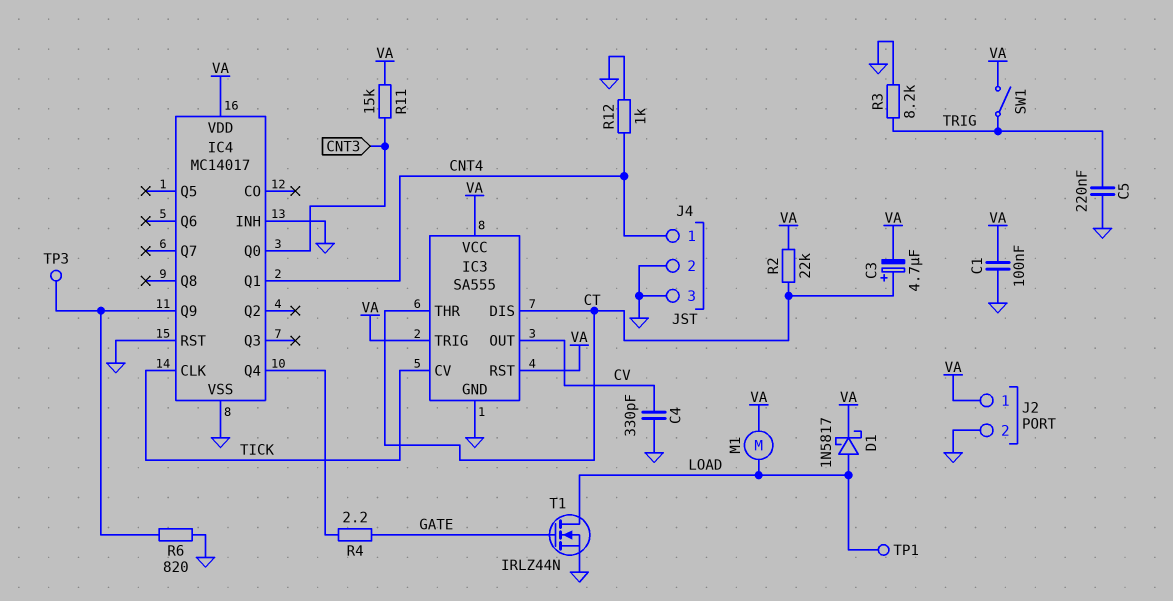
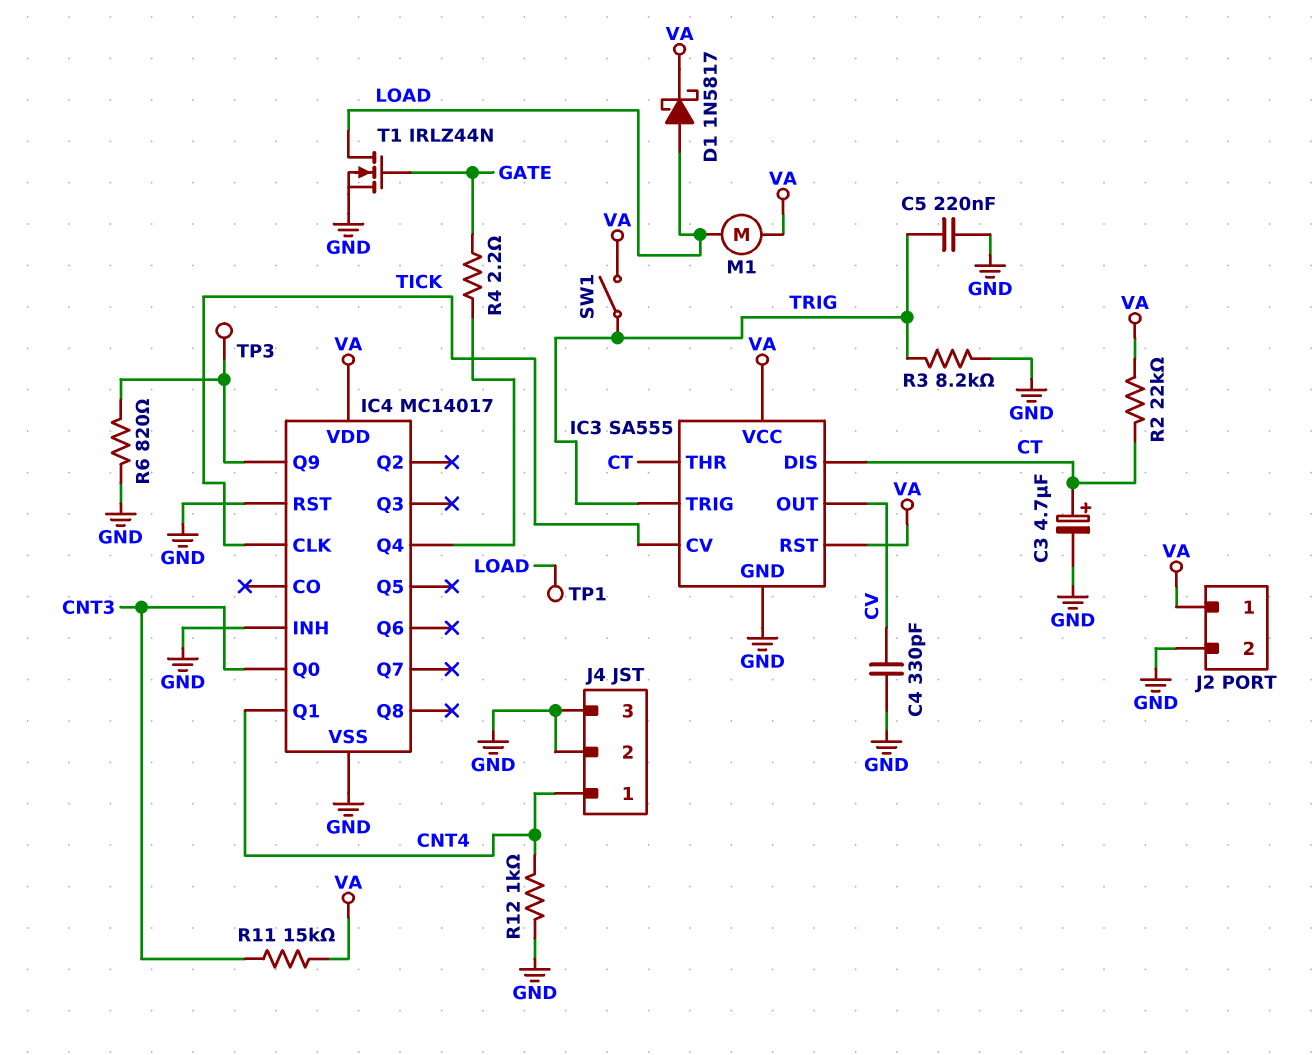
C1: 100nF (GND, VA) -> none
C3: 4.7uF (plus CT, minus VA) -> 4.7uF (plus CT, minus GND)
IC3 pin TRIG: VA -> TRIG

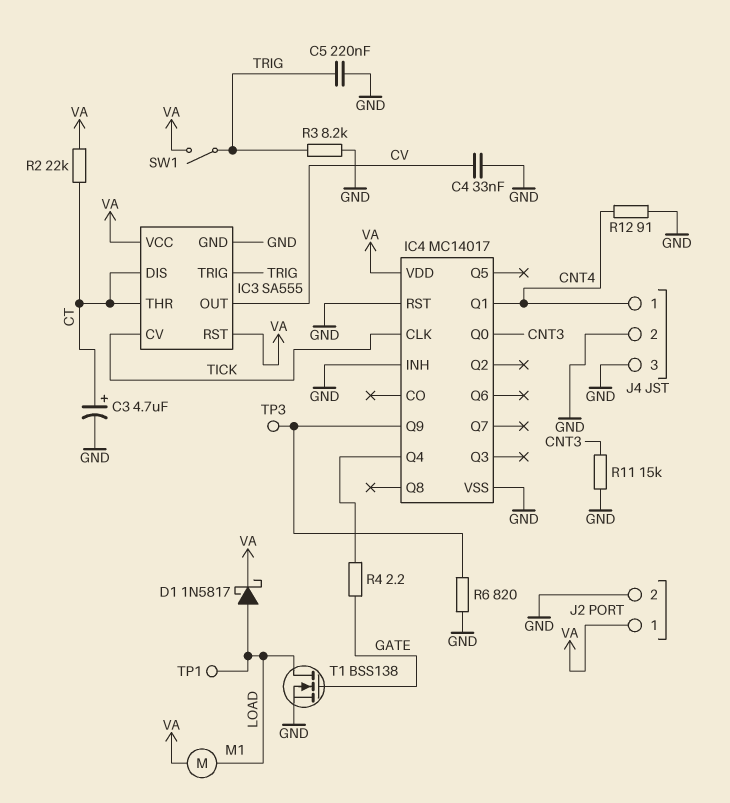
C4: 330pF (CV, GND) -> 33nF (CV, GND)
R11: 15k (CNT3, VA) -> 15k (CNT3, GND)
R12: 1k (CNT4, GND) -> 91 (CNT4, GND)
T1: NMOS IRLZ44N (G GATE, D LOAD, S GND) -> NMOS BSS138 (G GATE, D LOAD, S GND)

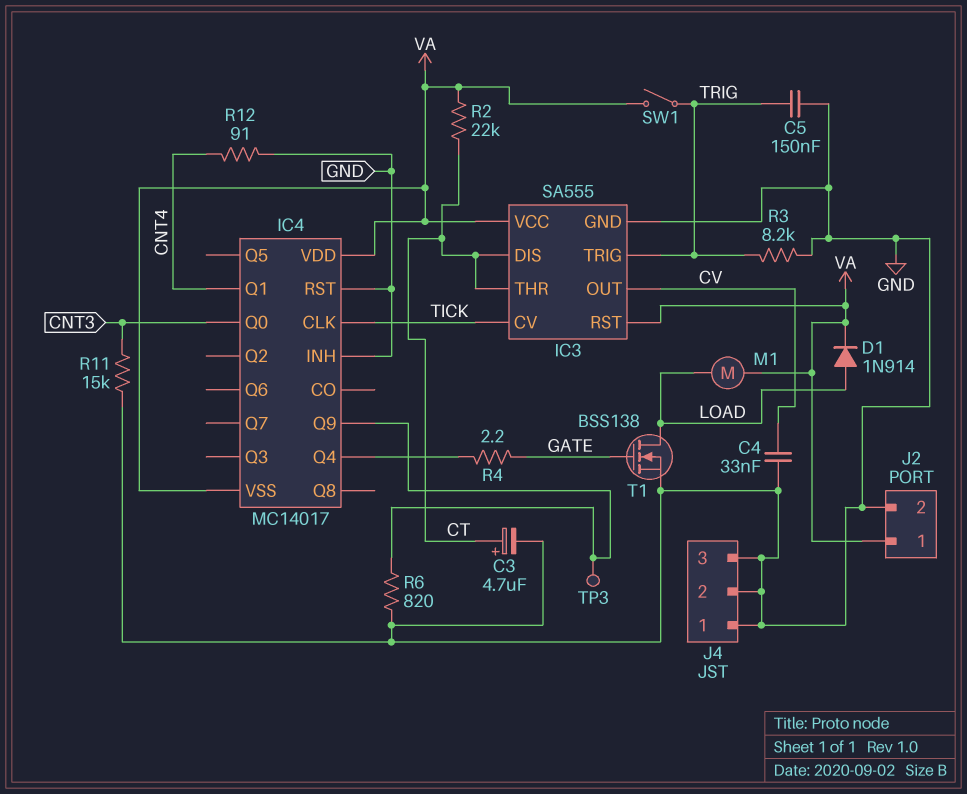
C5: 220nF (GND, TRIG) -> 150nF (GND, TRIG)
D1: schottky 1N5817 (A LOAD, K VA) -> diode 1N914 (A LOAD, K VA)
IC4 pin VSS: GND -> VA
J4 pin 1: CNT4 -> GND
TP1: test point (LOAD) -> none

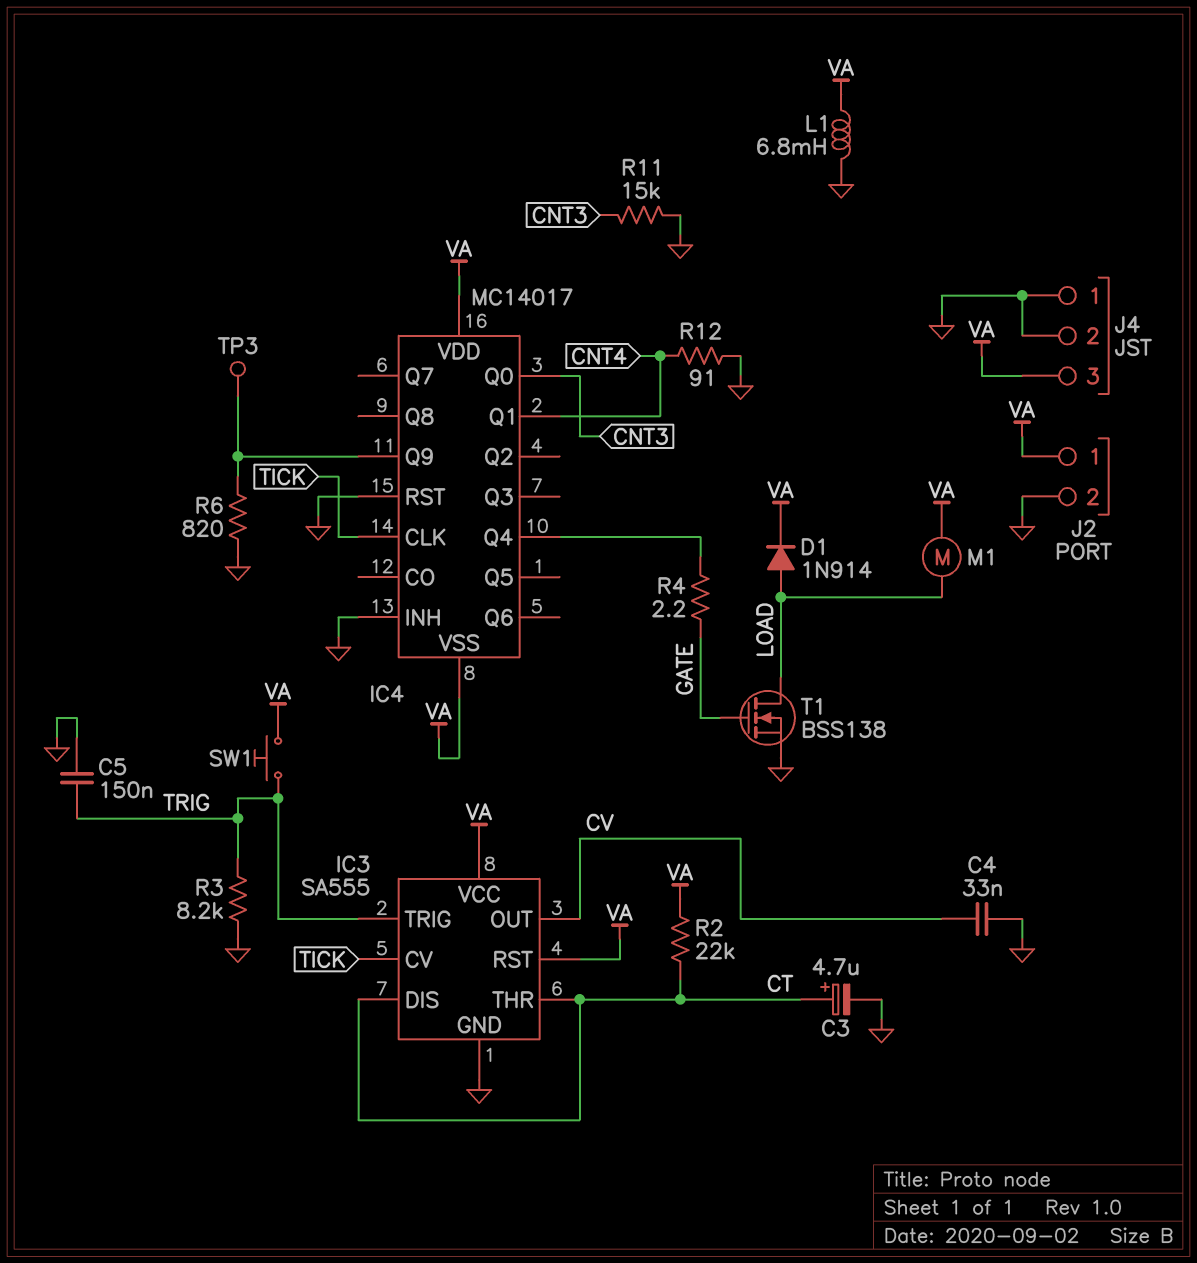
J4 pin 3: GND -> VA
L1: none -> 6.8mH (GND, VA)
SW1: switch (TRIG, VA) -> button (TRIG, VA)

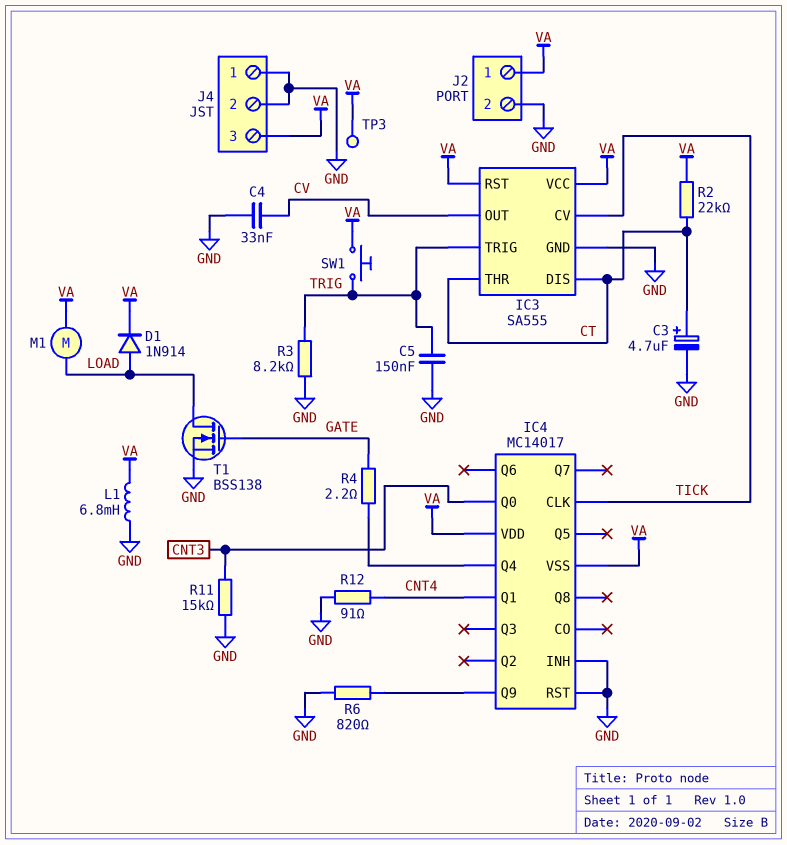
TP3: test point (IC4/Q9) -> test point (VA)

